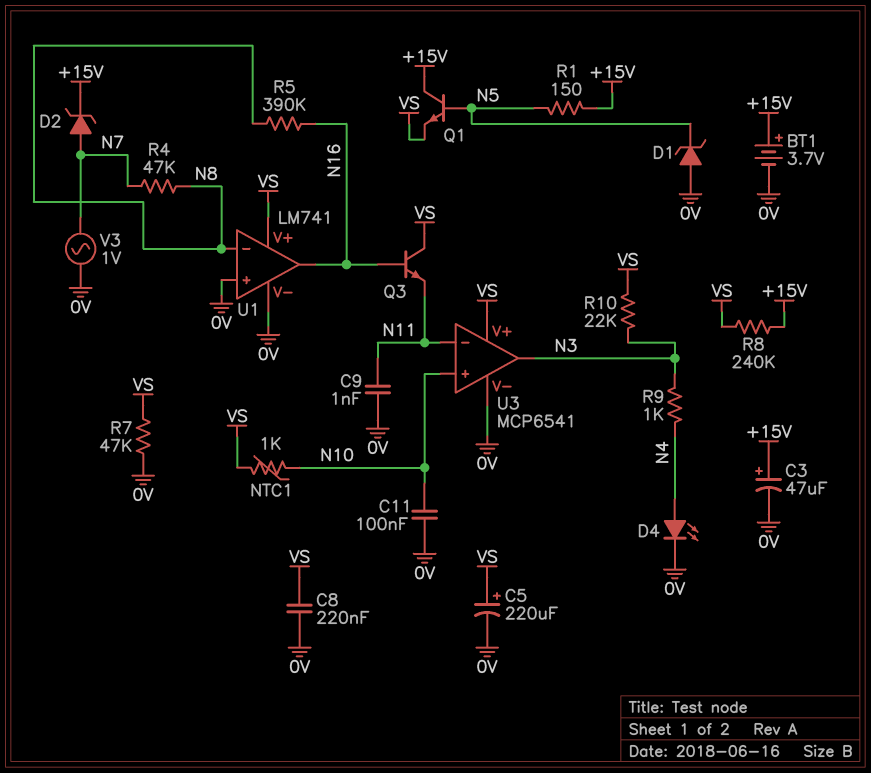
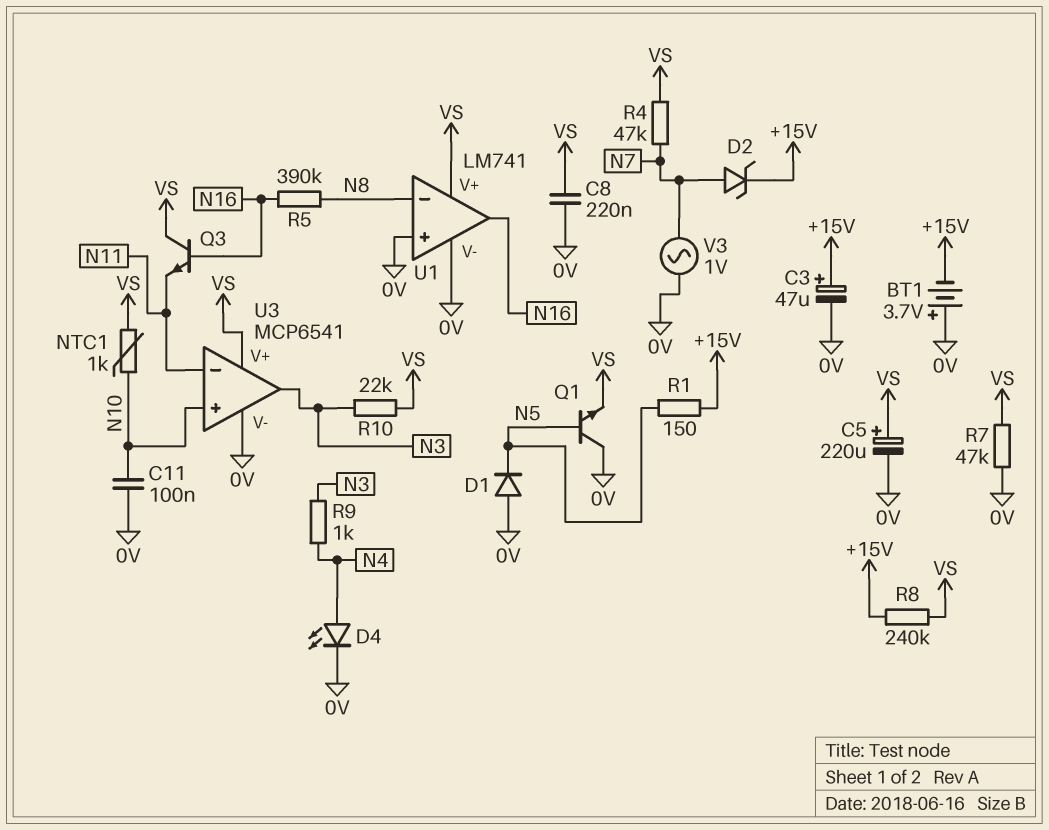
BT1: 3.7V (plus +15V, minus 0V) -> 3.7V (plus 0V, minus +15V)
C9: 1nF (0V, N11) -> none
D1: zener (A 0V, K N5) -> diode (A 0V, K N5)
Q1: NPN (B N5, C +15V, E VS) -> NPN (B N5, C 0V, E VS)
R4: 47k (N7, N8) -> 47k (N7, VS)

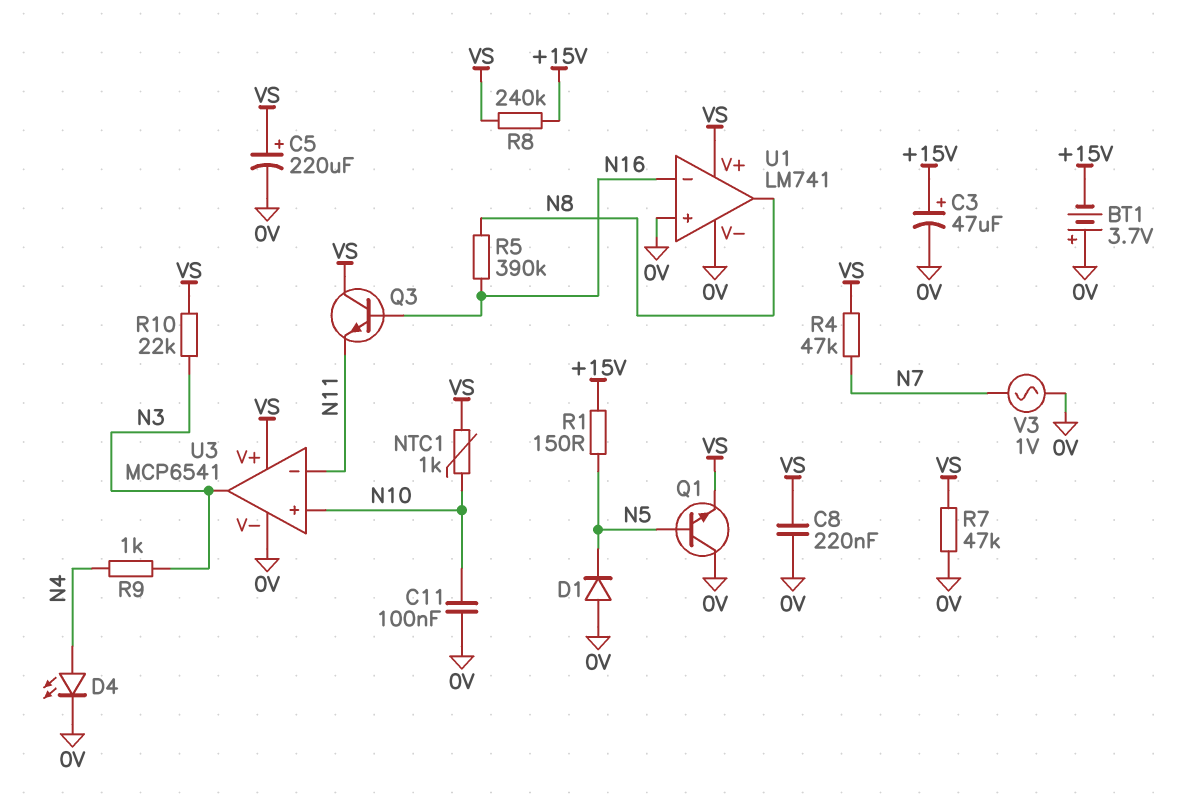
D2: zener (A N7, K +15V) -> none
U1 pin in-: N8 -> N16
U1 pin out: N16 -> N8

